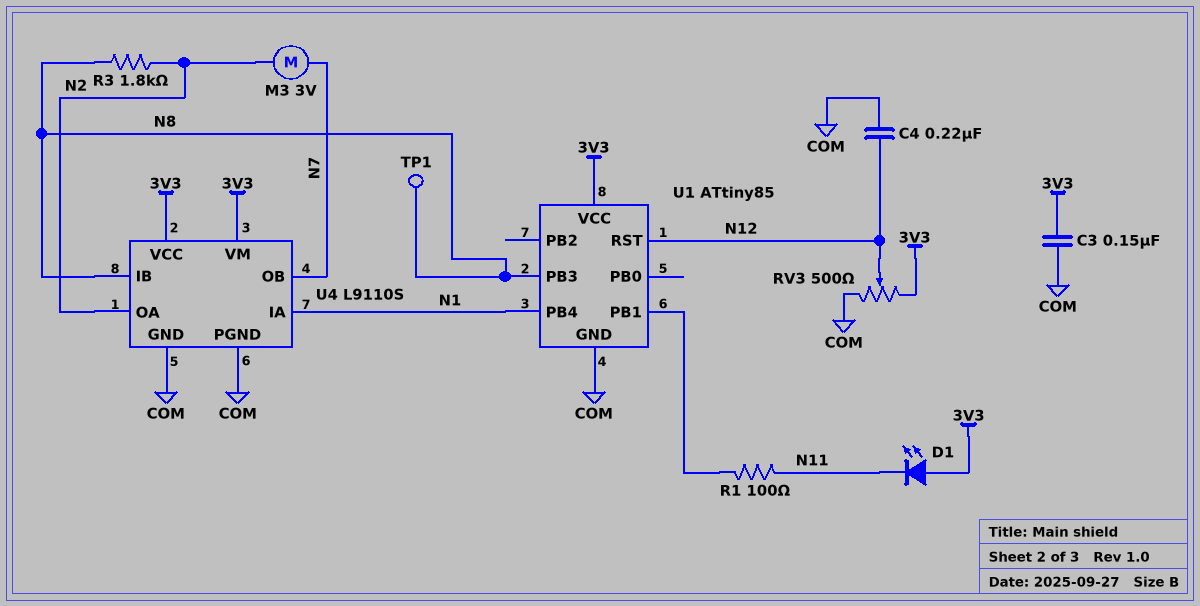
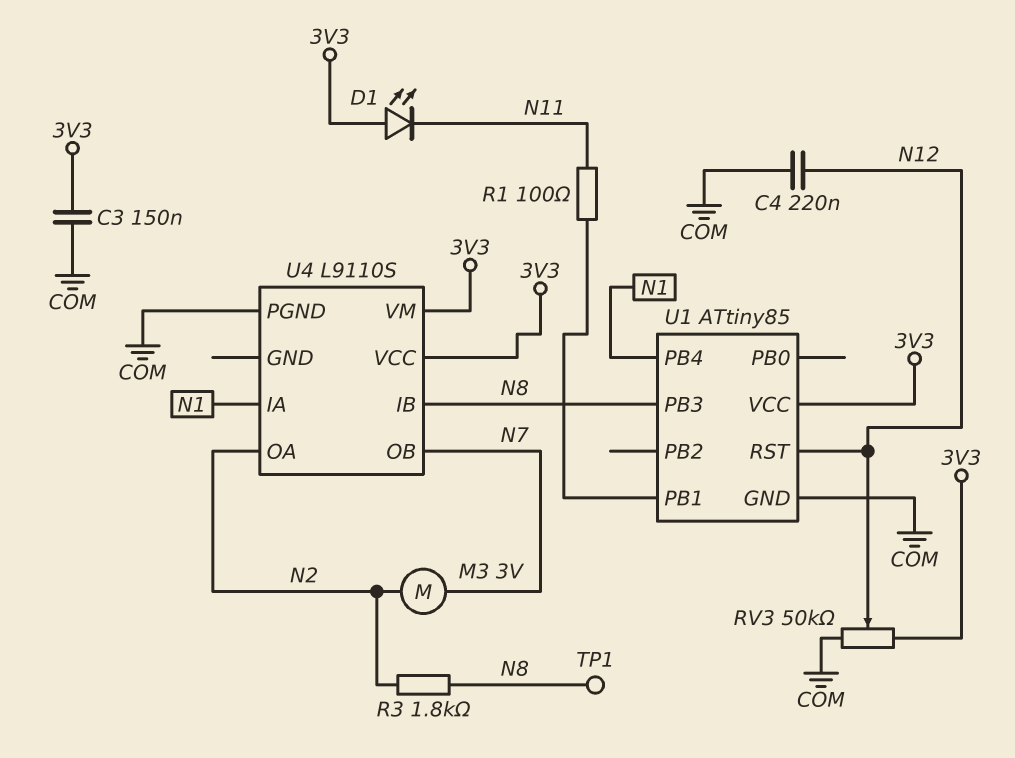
RV3: 500 (3V3, COM, wiper N12) -> 50k (3V3, COM, wiper N12)
U4 pin GND: COM -> none

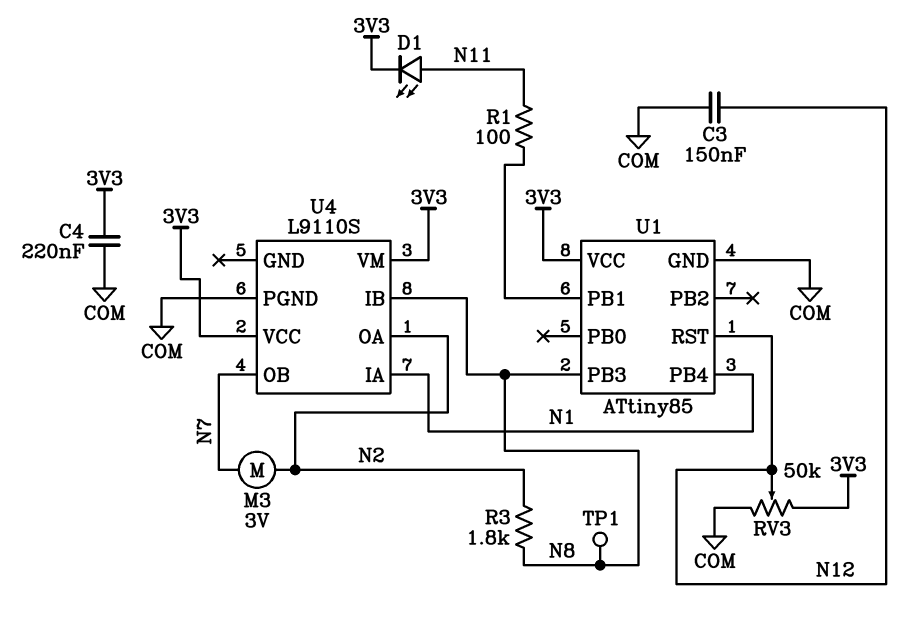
C3: 150nF (3V3, COM) -> 150nF (COM, N12)
C4: 220nF (COM, N12) -> 220nF (3V3, COM)
D1: LED (A 3V3, K N11) -> LED (A N11, K 3V3)

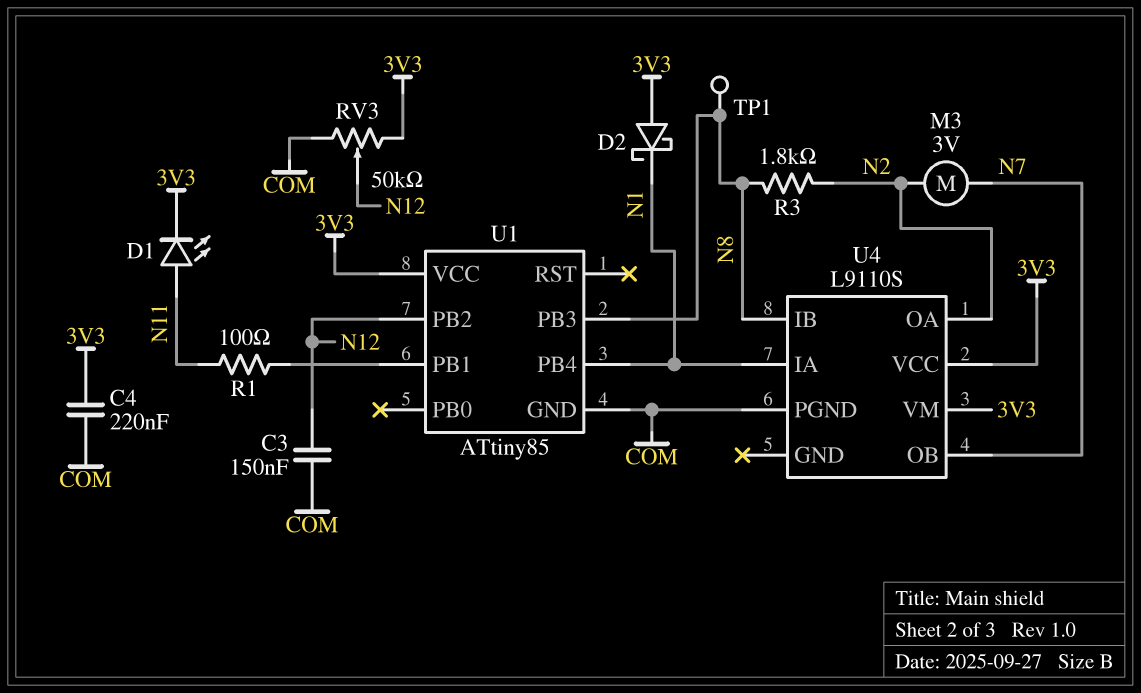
D2: none -> schottky (A 3V3, K N1)
U1 pin PB2: none -> N12
U1 pin RST: N12 -> none

